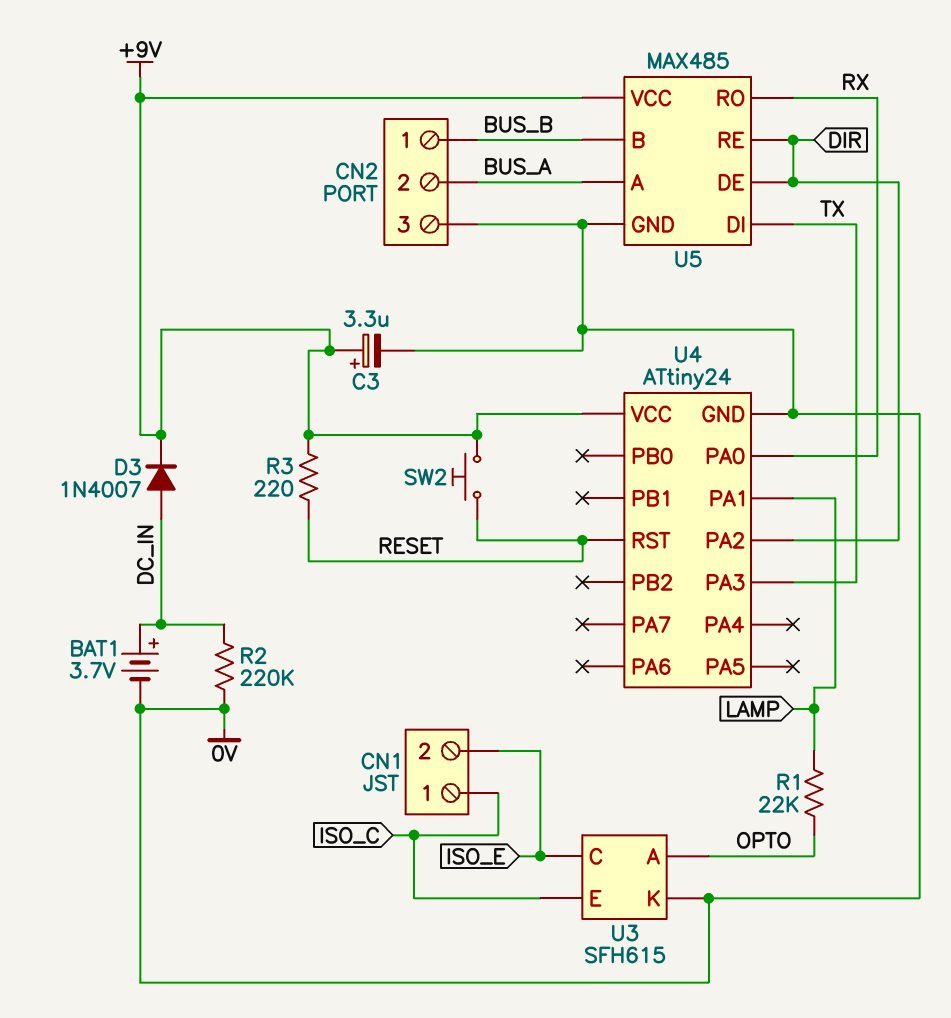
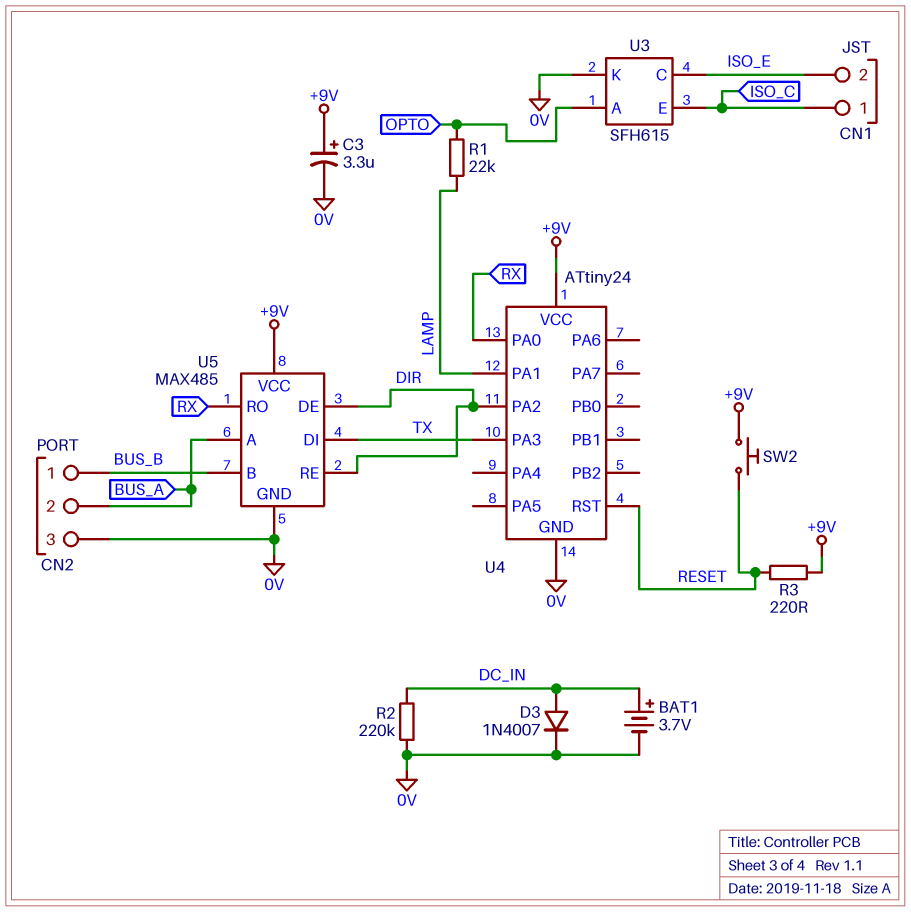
D3: diode 1N4007 (A DC_IN, K +9V) -> diode 1N4007 (A DC_IN, K 0V)

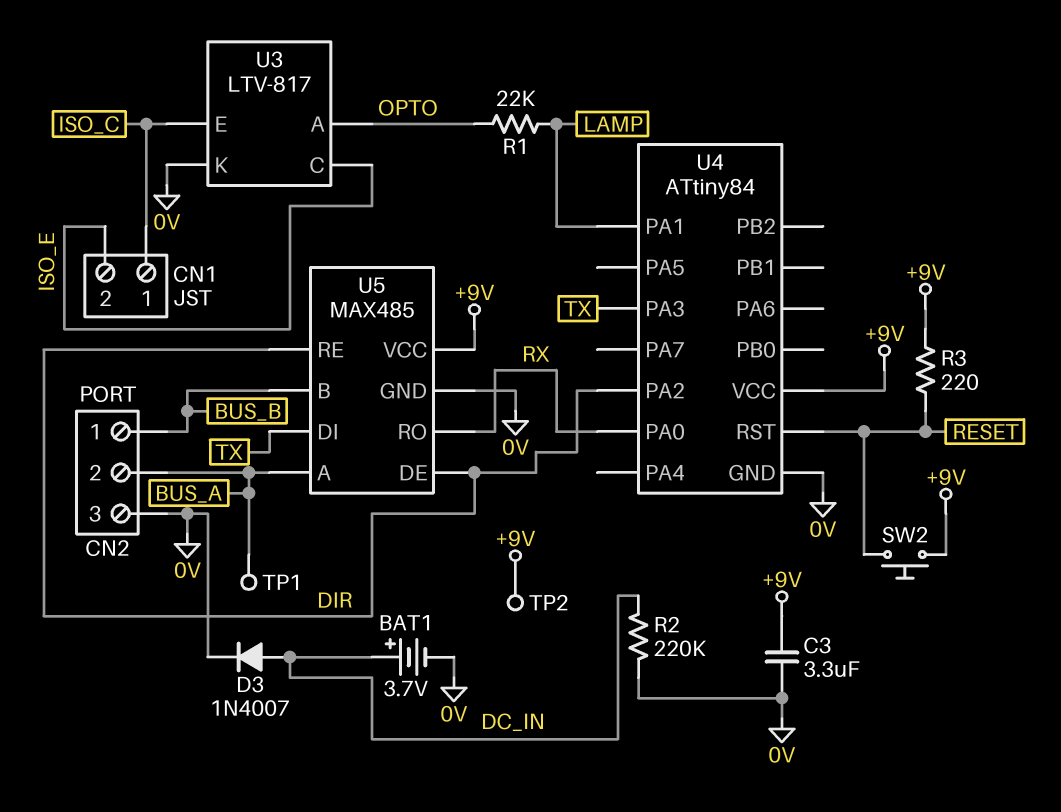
C3: 3.3uF (plus +9V, minus 0V) -> 3.3uF (+9V, 0V)
TP1: none -> test point (BUS_A)
TP2: none -> test point (+9V)
U3: SFH615 -> LTV-817
U4: ATtiny24 -> ATtiny84

